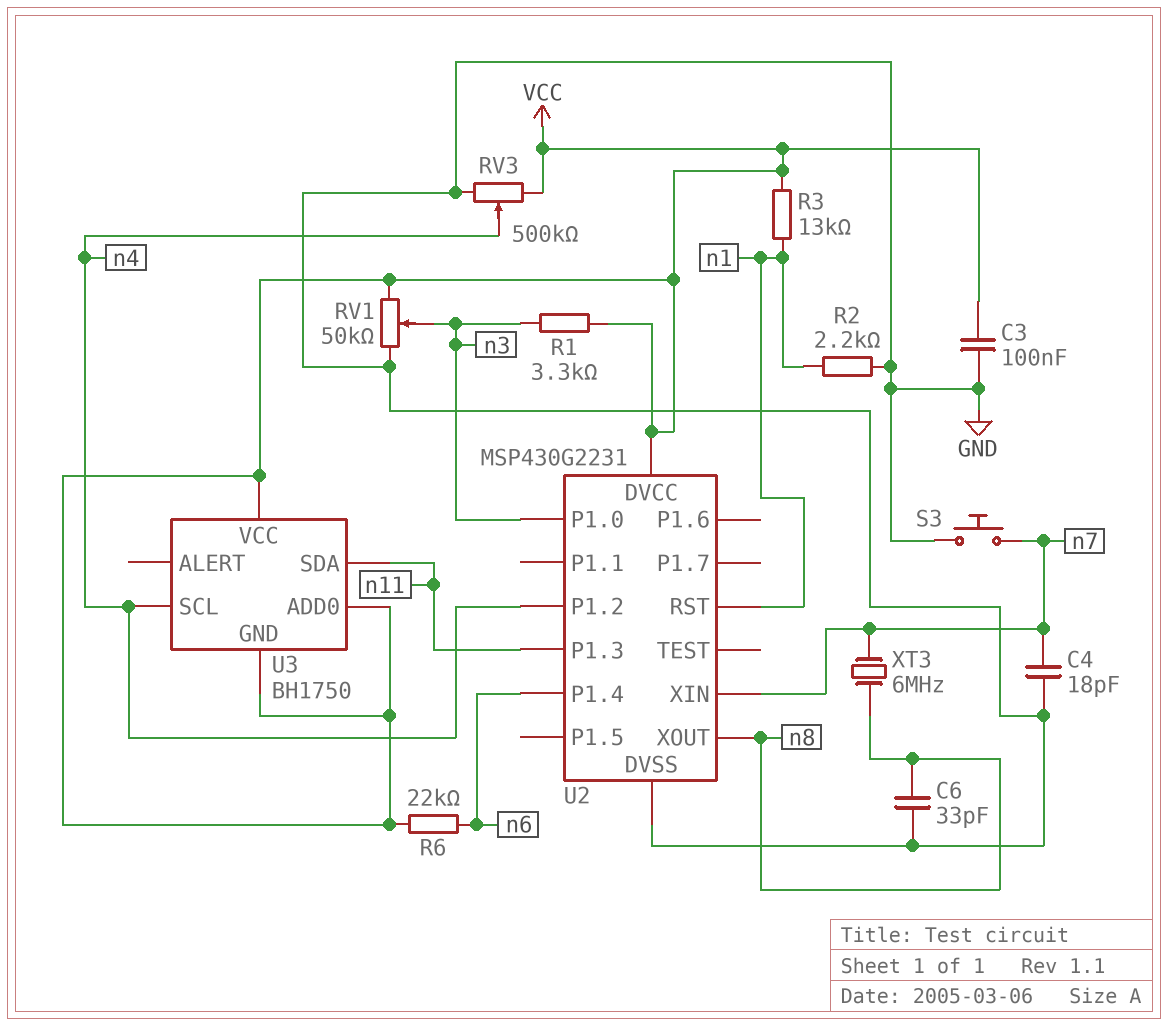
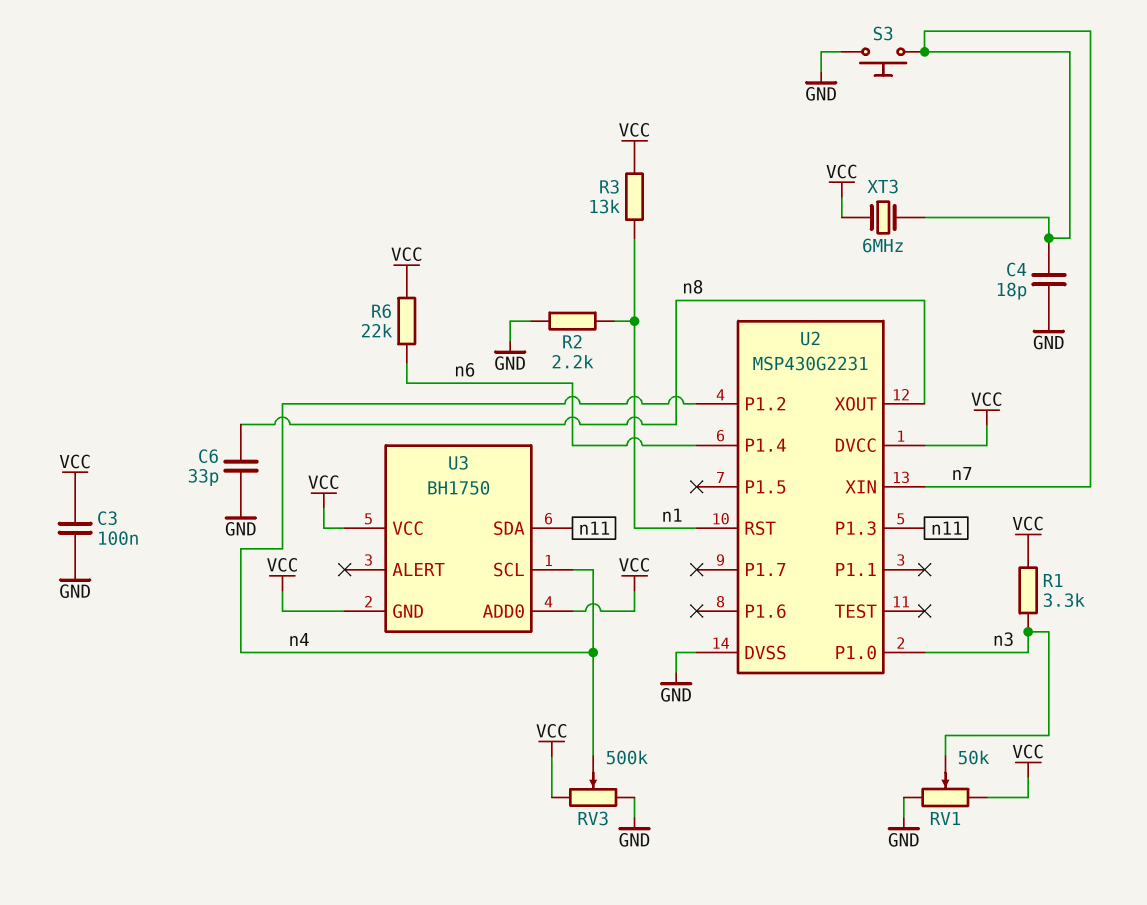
XT3: 6MHz (n7, n8) -> 6MHz (VCC, n7)

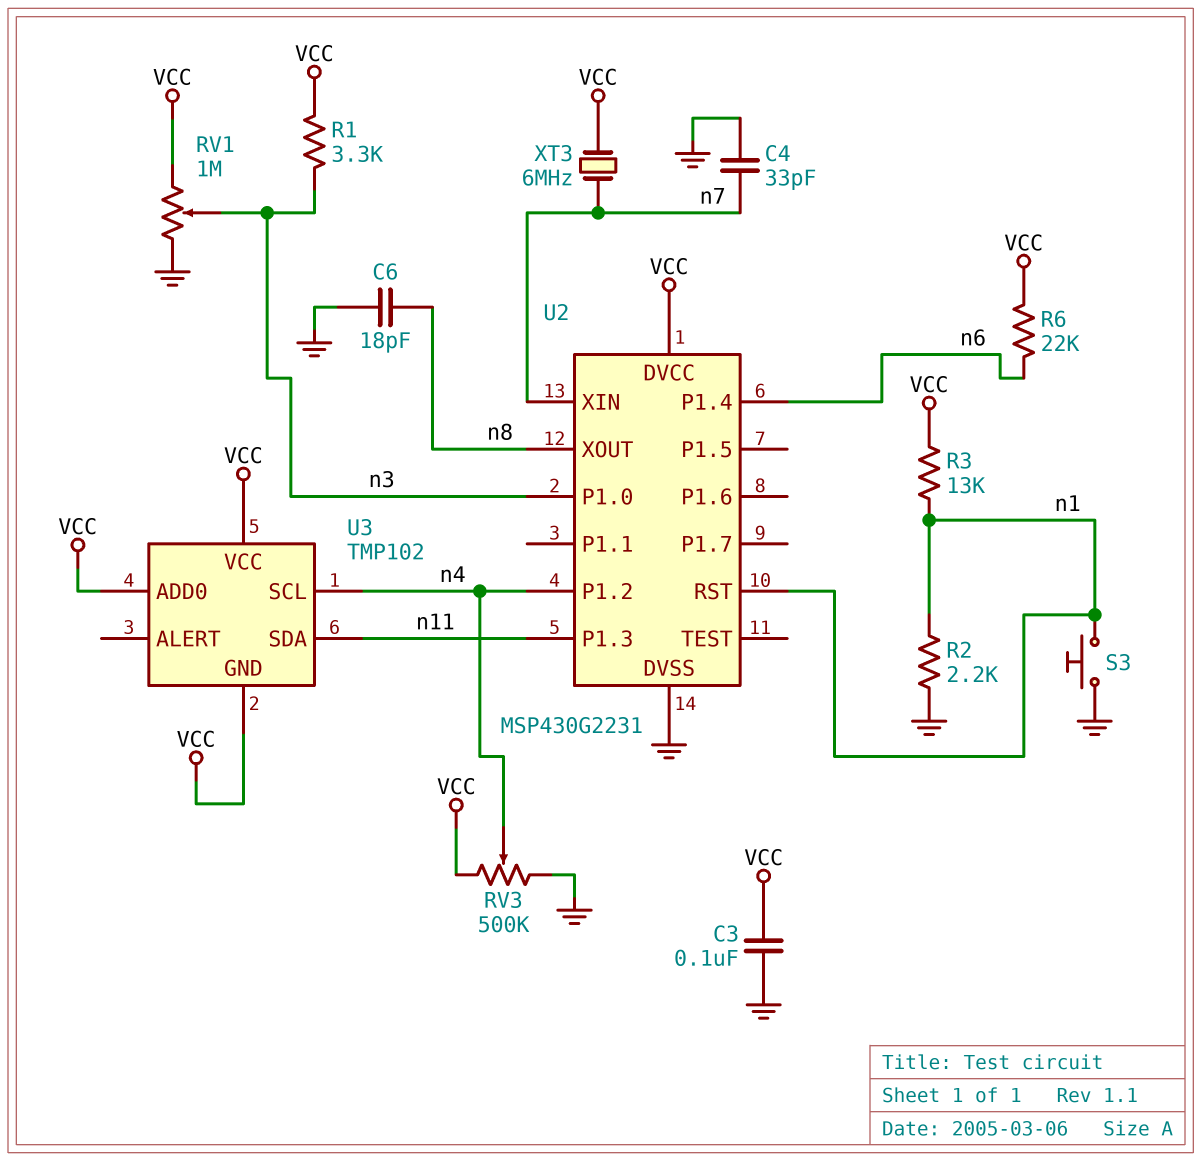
C4: 18pF (GND, n7) -> 33pF (GND, n7)
C6: 33pF (GND, n8) -> 18pF (GND, n8)
RV1: 50k (GND, VCC, wiper n3) -> 1M (GND, VCC, wiper n3)
S3: button (GND, n7) -> button (GND, n1)
U3: BH1750 -> TMP102

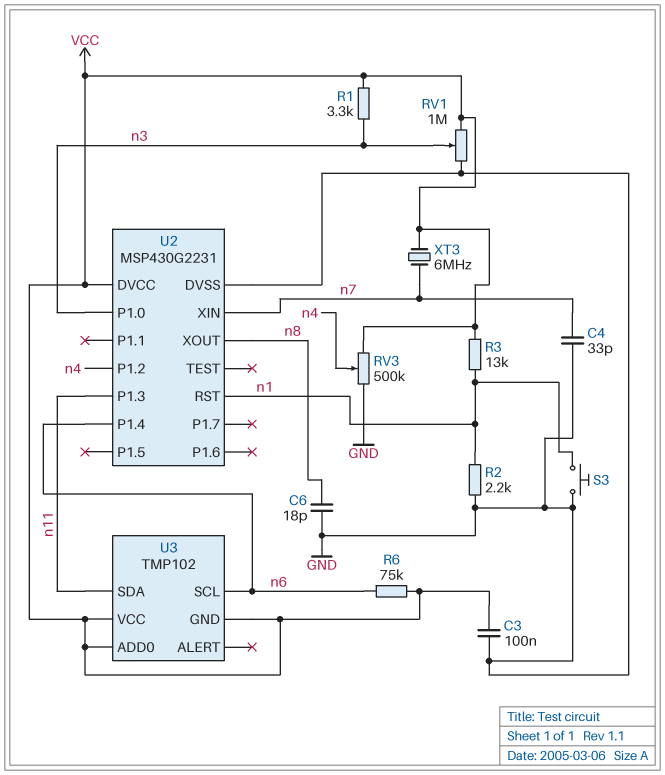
R6: 22k (VCC, n6) -> 75k (VCC, n6)
U3 pin SCL: n4 -> n6

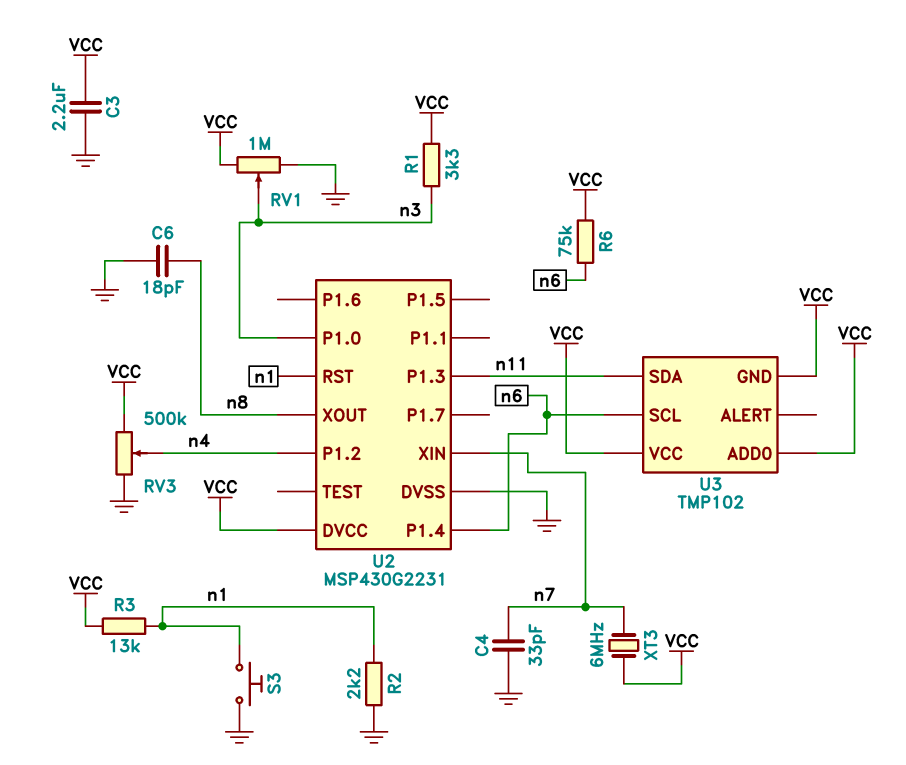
C3: 100nF (GND, VCC) -> 2.2uF (GND, VCC)

